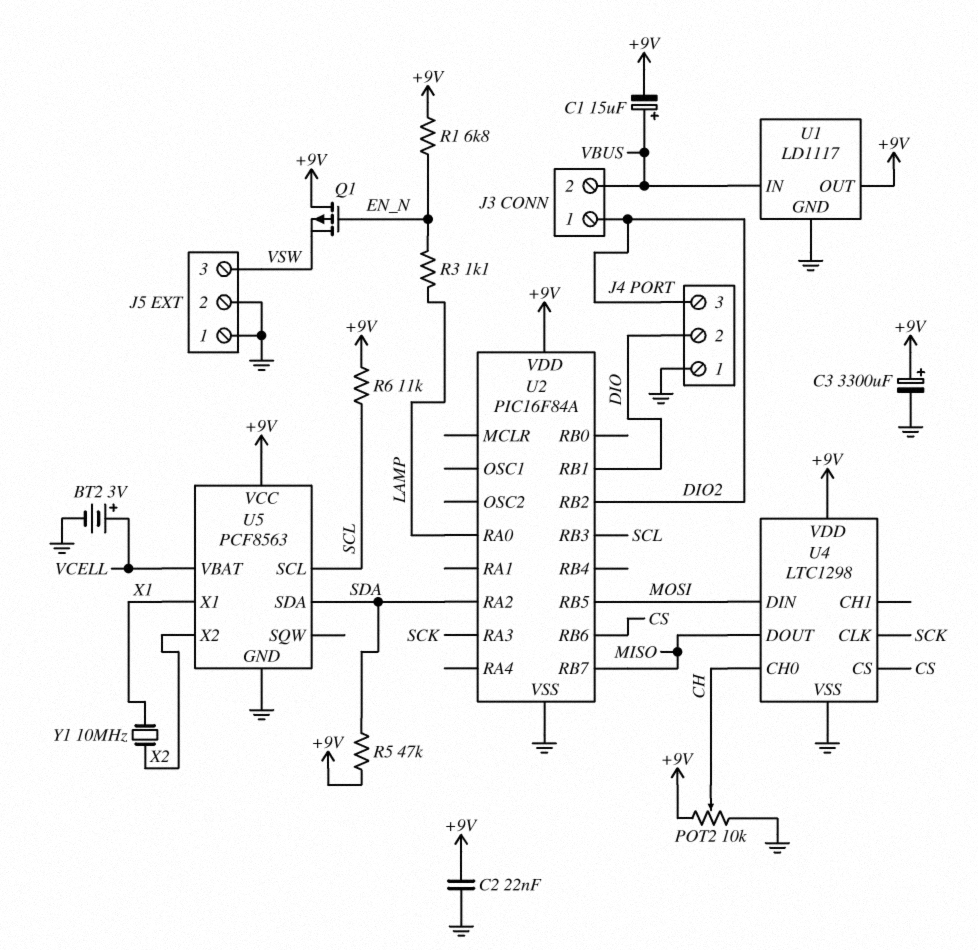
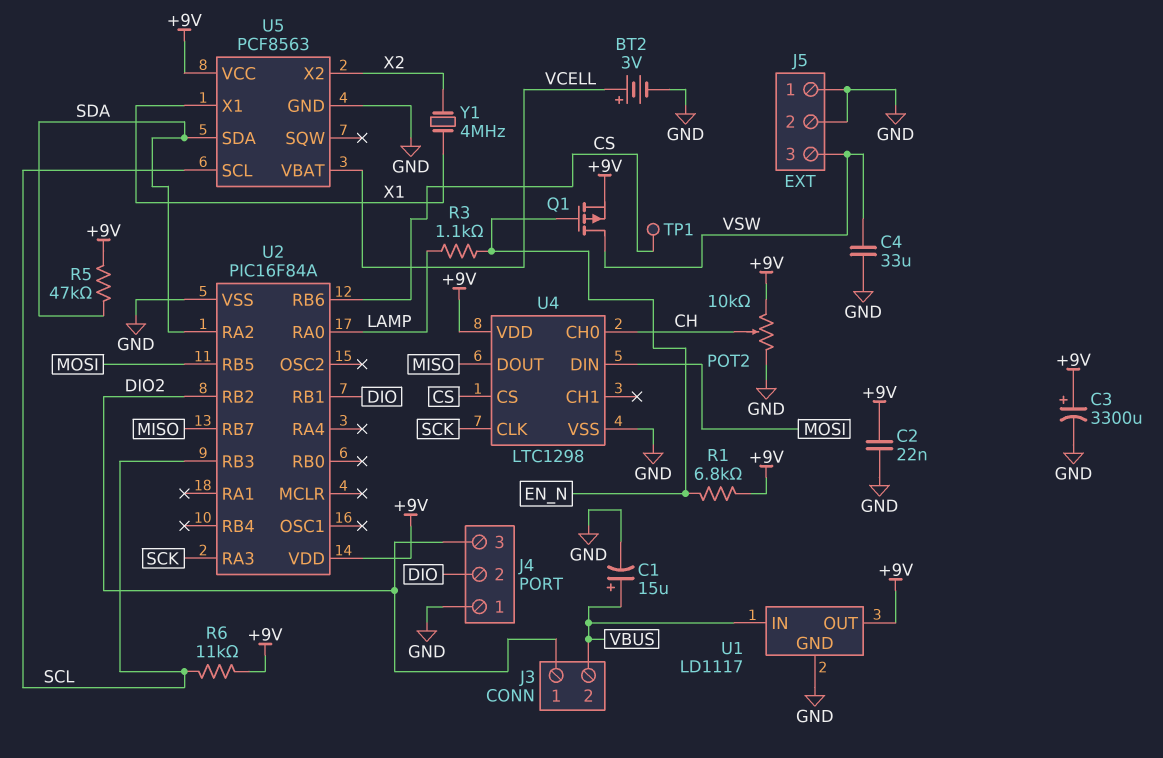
C1: 15uF (plus VBUS, minus +9V) -> 15uF (plus VBUS, minus GND)
C4: none -> 33uF (GND, VSW)
Q1: PMOS (G EN_N, D +9V, S VSW) -> PMOS (G EN_N, D VSW, S +9V)
TP1: none -> test point (CS)
Y1: 10MHz (X1, X2) -> 4MHz (X1, X2)

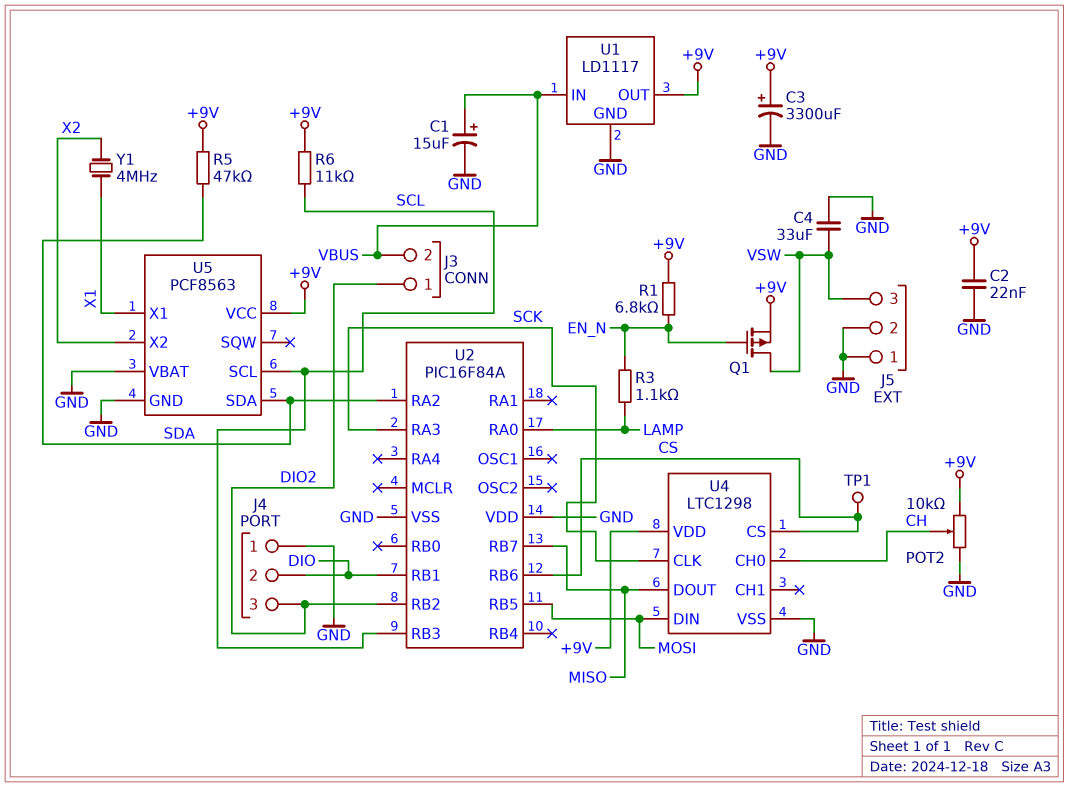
BT2: 3V (plus VCELL, minus GND) -> none
U2 pin VDD: +9V -> GND
U5 pin VBAT: VCELL -> GND

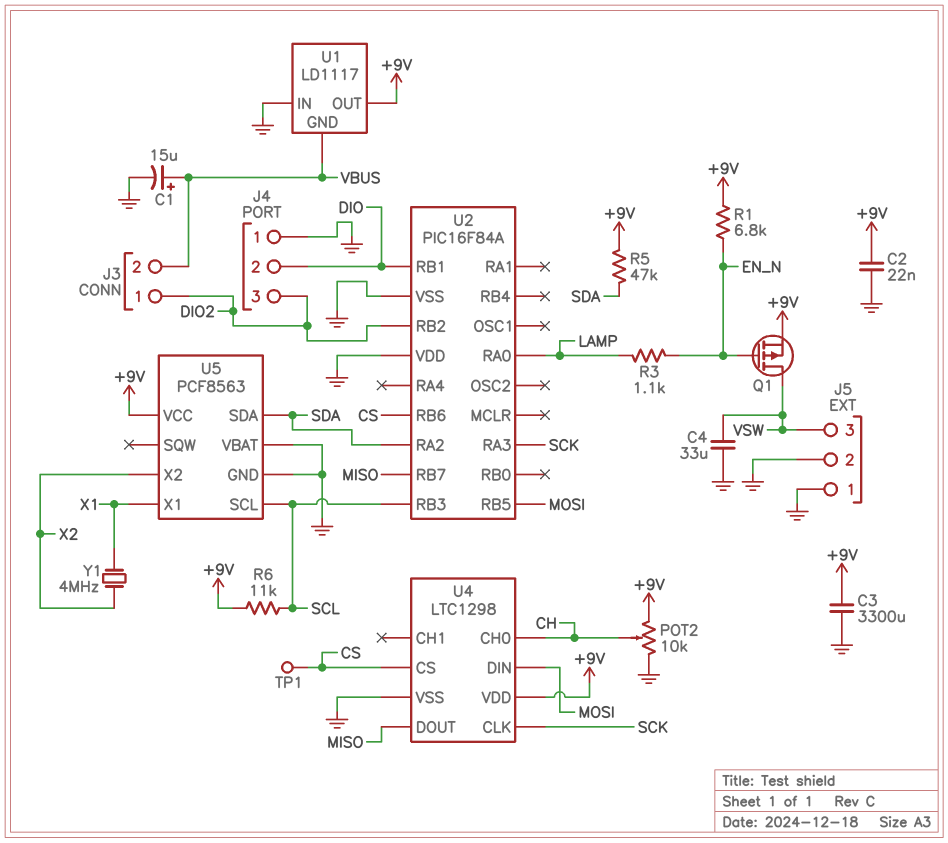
C3: 3300uF (plus +9V, minus GND) -> 3300uF (+9V, GND)
U1 pin GND: GND -> VBUS
U1 pin IN: VBUS -> GND

